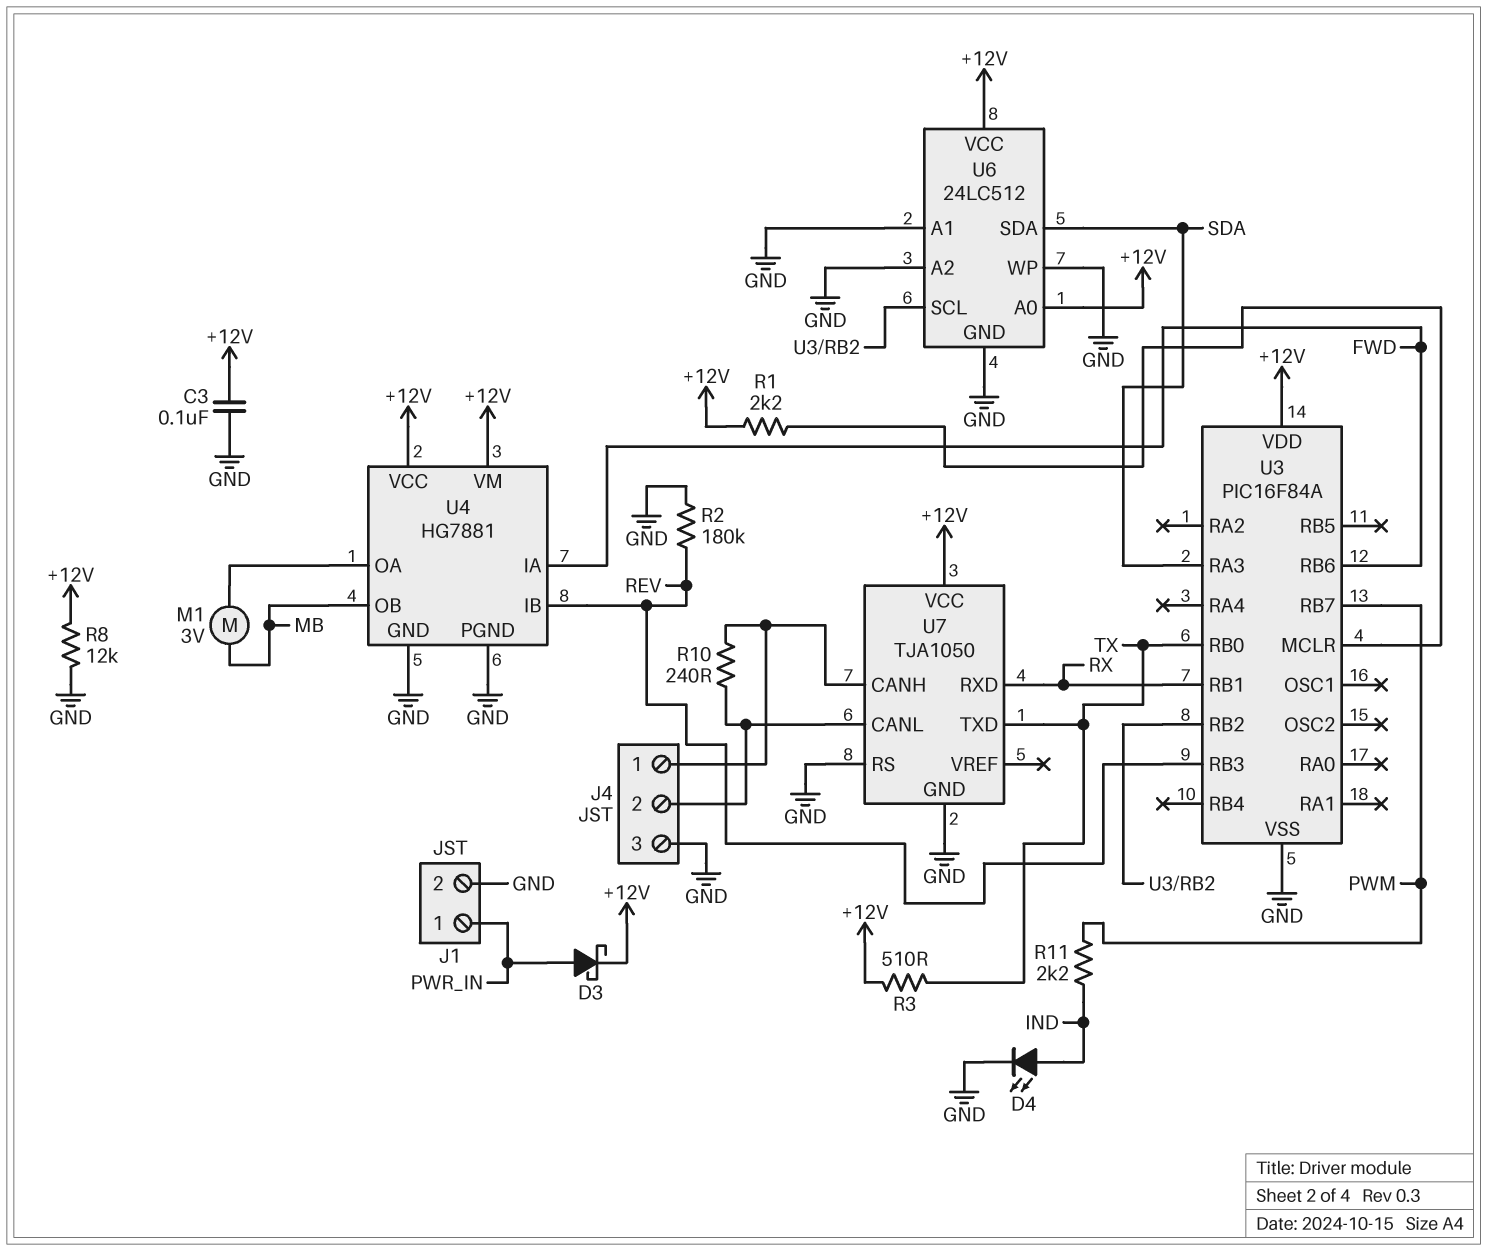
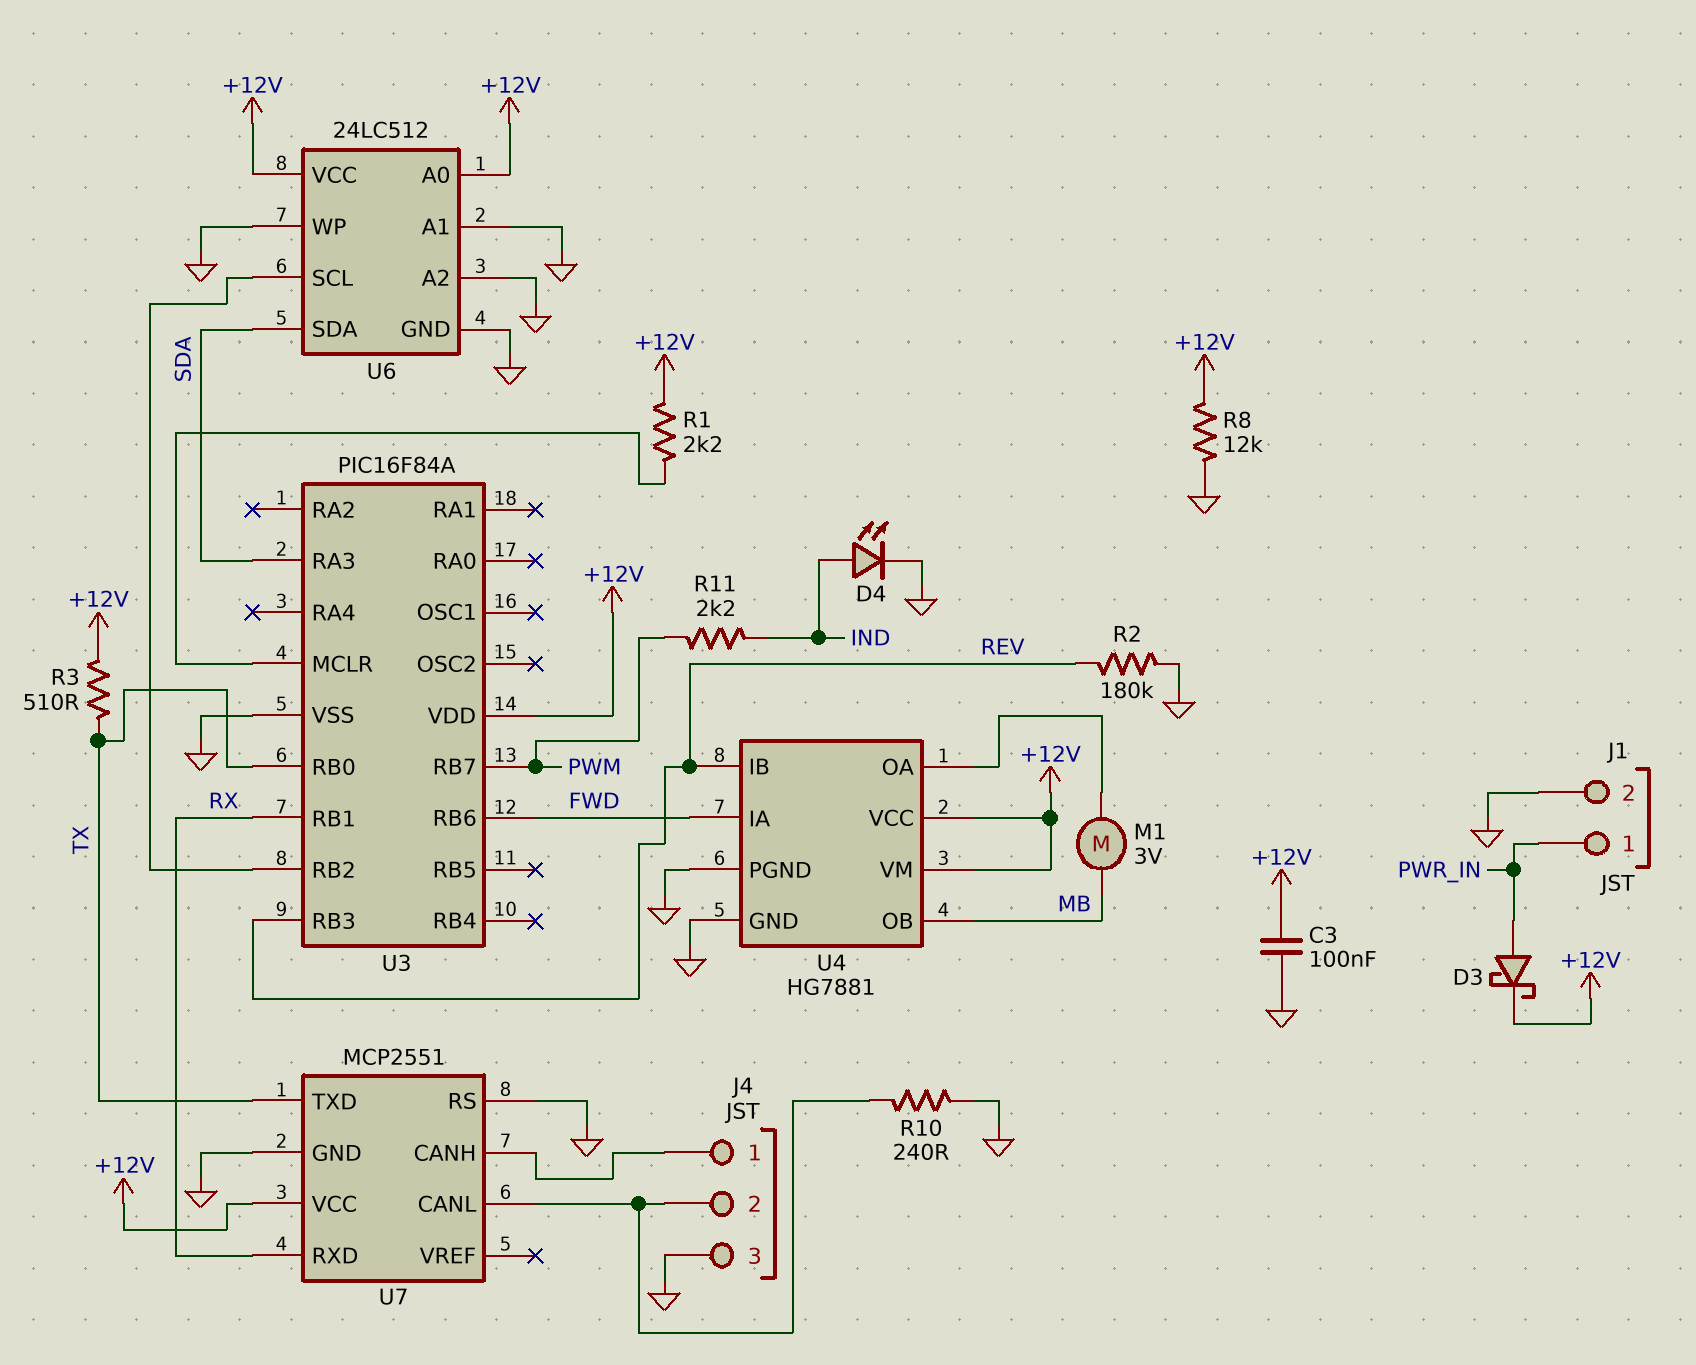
R10: 240 (J4/1, J4/2) -> 240 (GND, J4/2)
U7: TJA1050 -> MCP2551

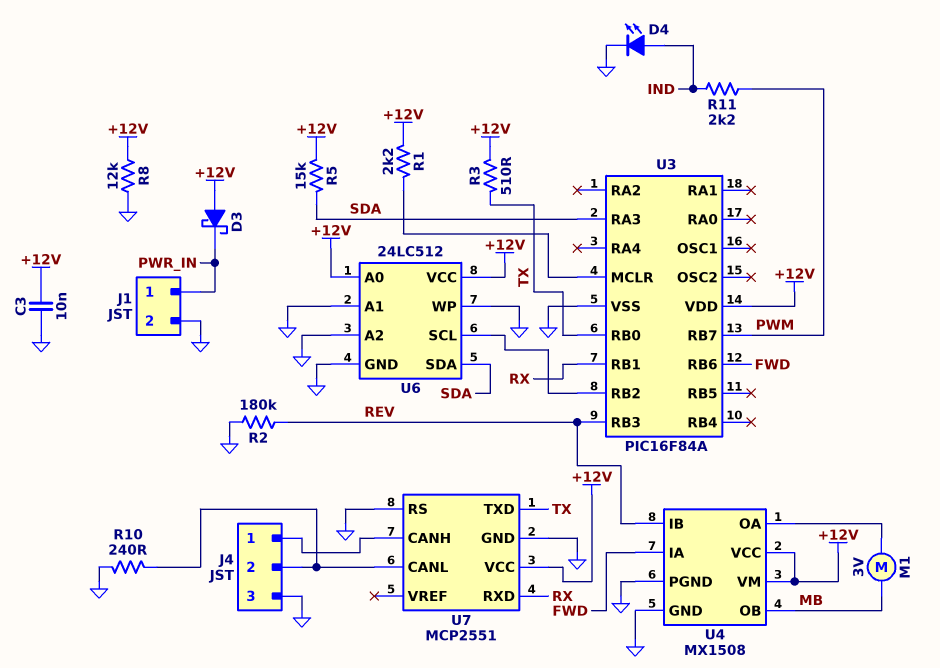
C3: 100nF (+12V, GND) -> 10nF (+12V, GND)
D3: schottky (A PWR_IN, K +12V) -> schottky (A +12V, K PWR_IN)
R5: none -> 15k (+12V, SDA)
U4: HG7881 -> MX1508

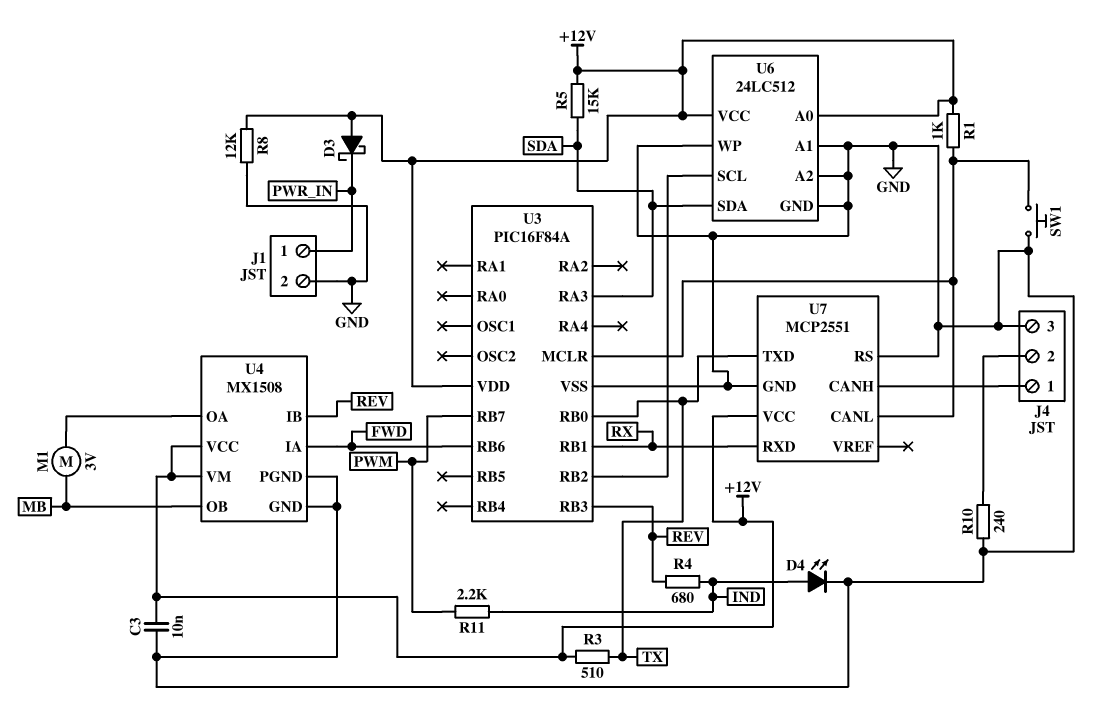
R1: 2.2k (+12V, U3/MCLR) -> 1k (+12V, U3/MCLR)
R2: 180k (GND, REV) -> none
R4: none -> 680 (IND, REV)
SW1: none -> button (GND, U3/MCLR)
U7 pin CANL: J4/2 -> U3/MCLR

